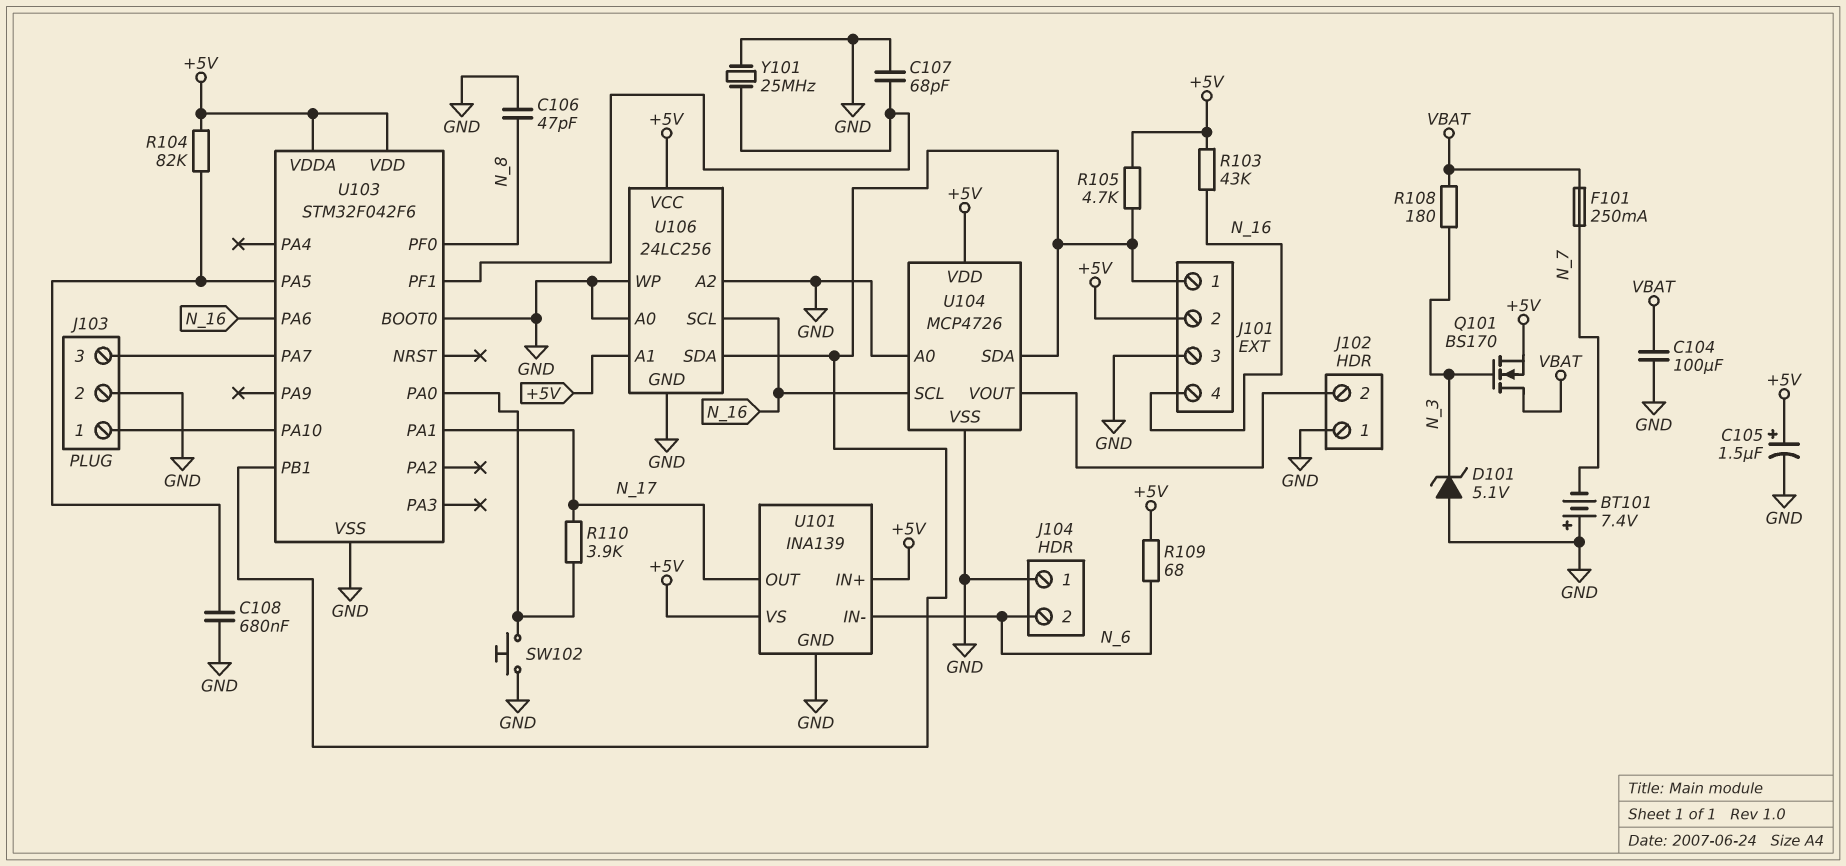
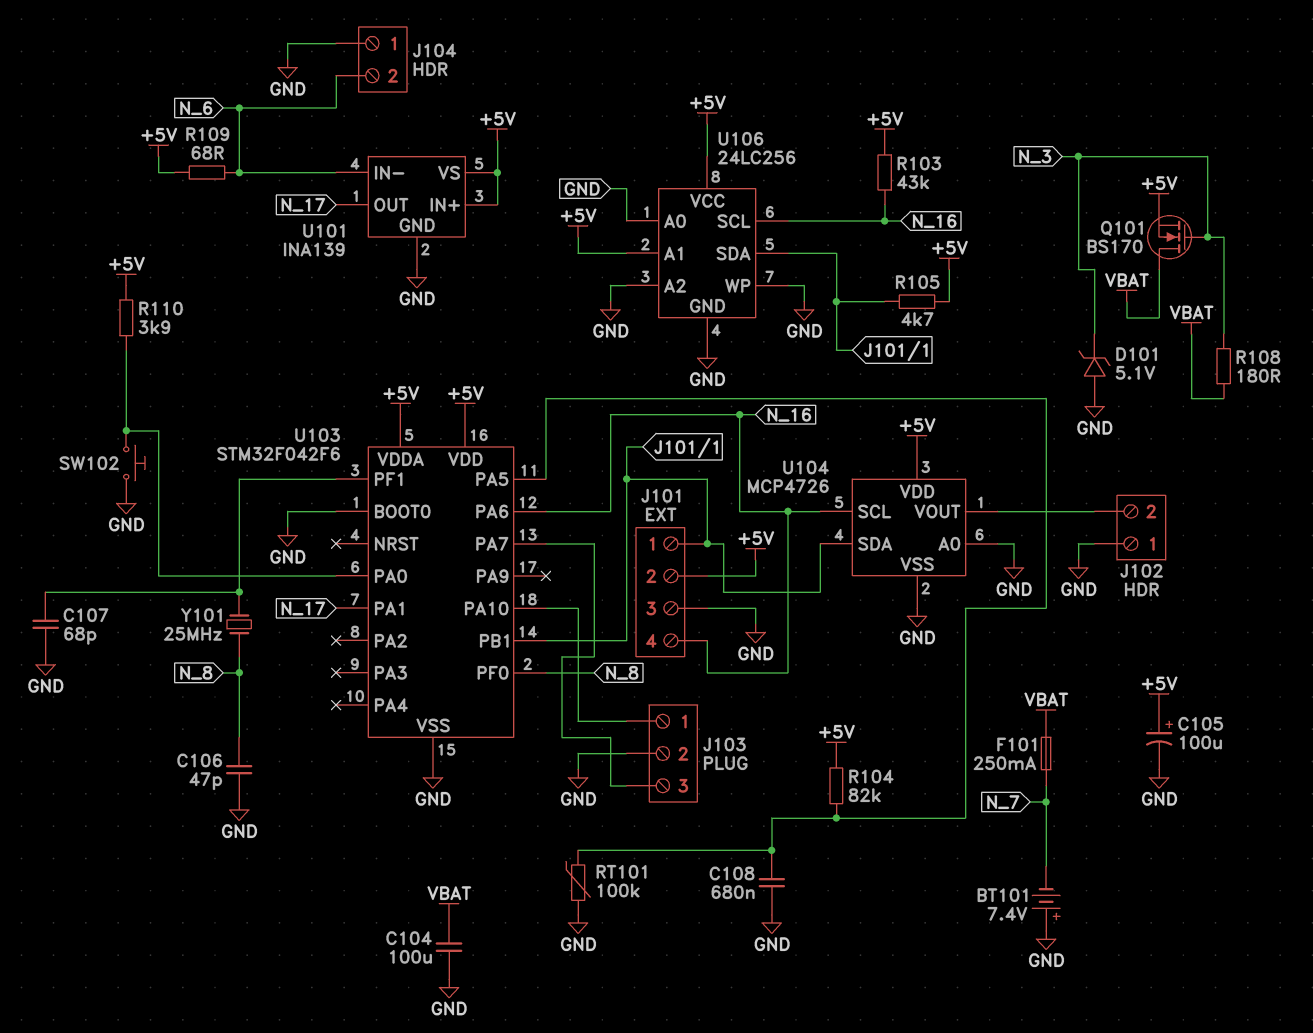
C105: 1.5uF (plus +5V, minus GND) -> 100uF (plus +5V, minus GND)
R110: 3.9k (N_17, U103/PA0) -> 3.9k (+5V, U103/PA0)
RT101: none -> 100k (GND, U103/PA5)
Y101: 25MHz (GND, U103/PF1) -> 25MHz (N_8, U103/PF1)

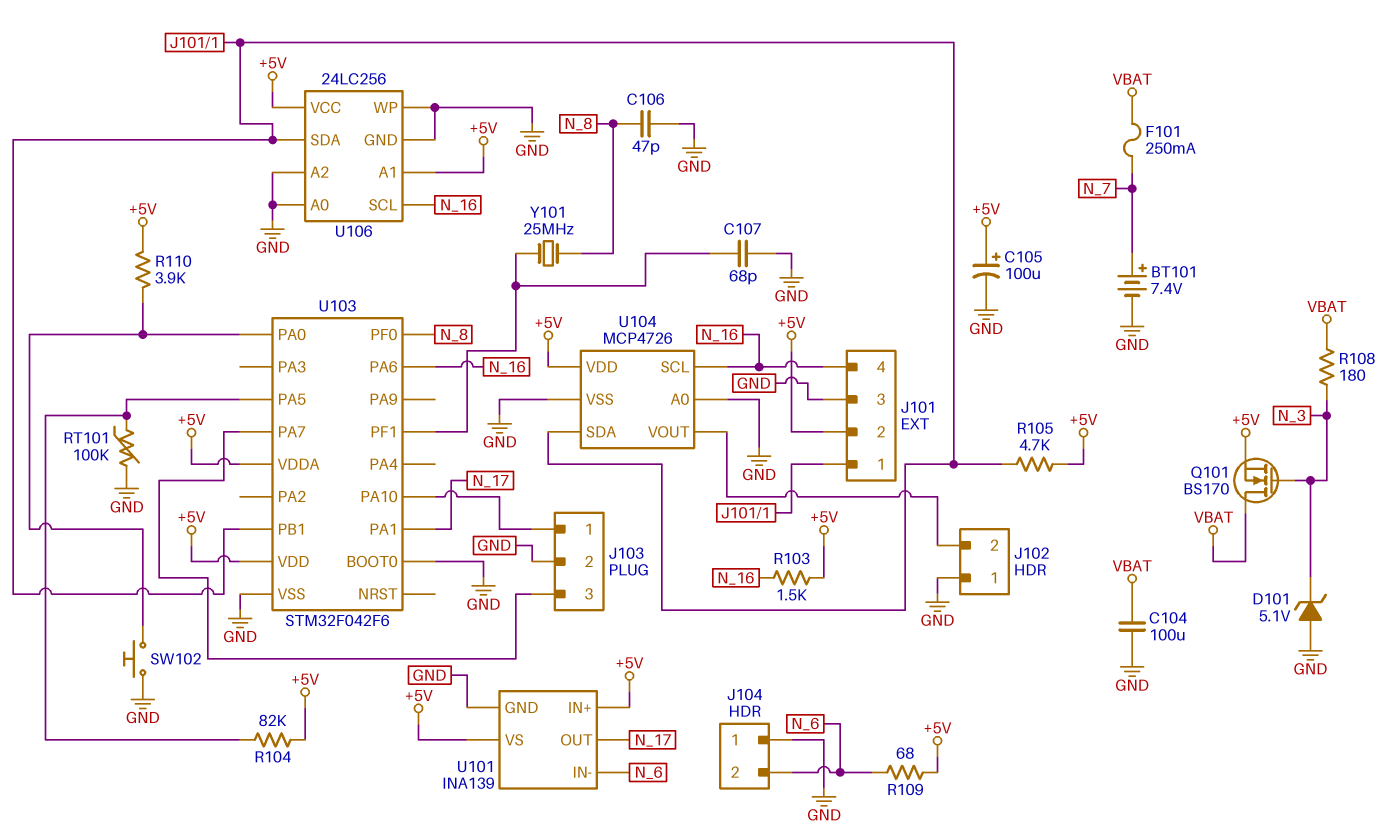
BT101: 7.4V (plus GND, minus N_7) -> 7.4V (plus N_7, minus GND)
C108: 680nF (GND, U103/PA5) -> none
R103: 43k (+5V, N_16) -> 1.5k (+5V, N_16)

